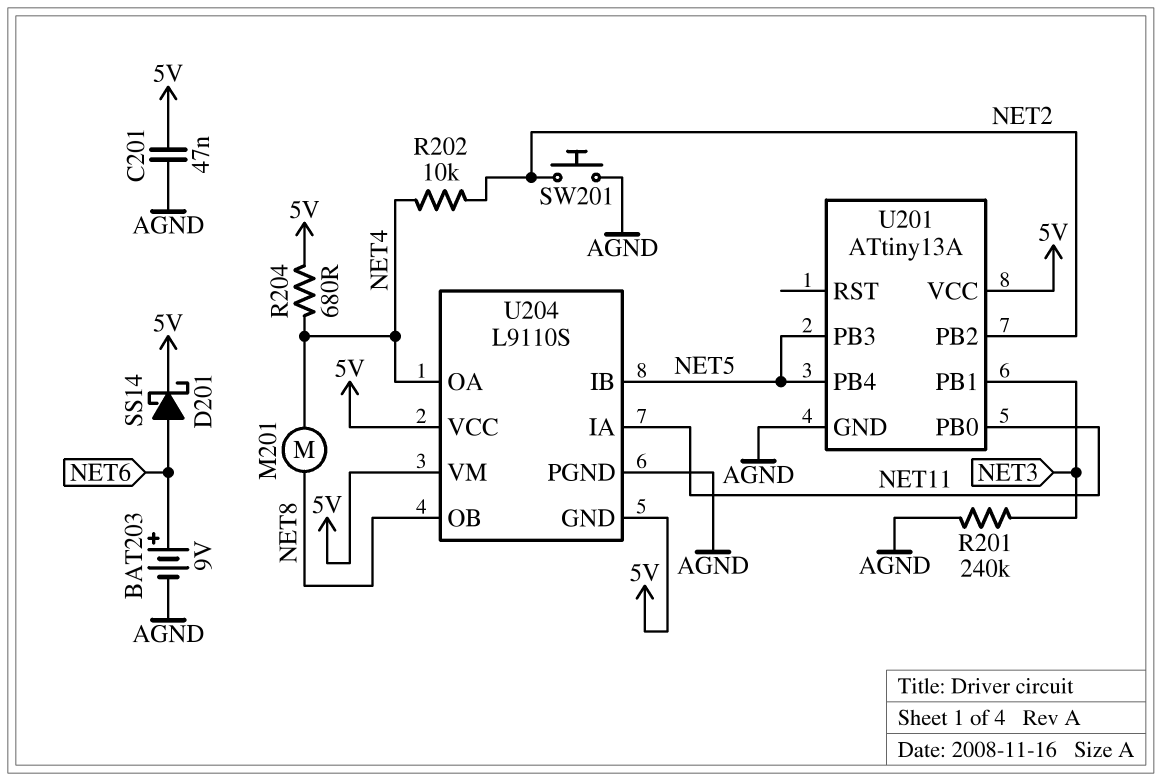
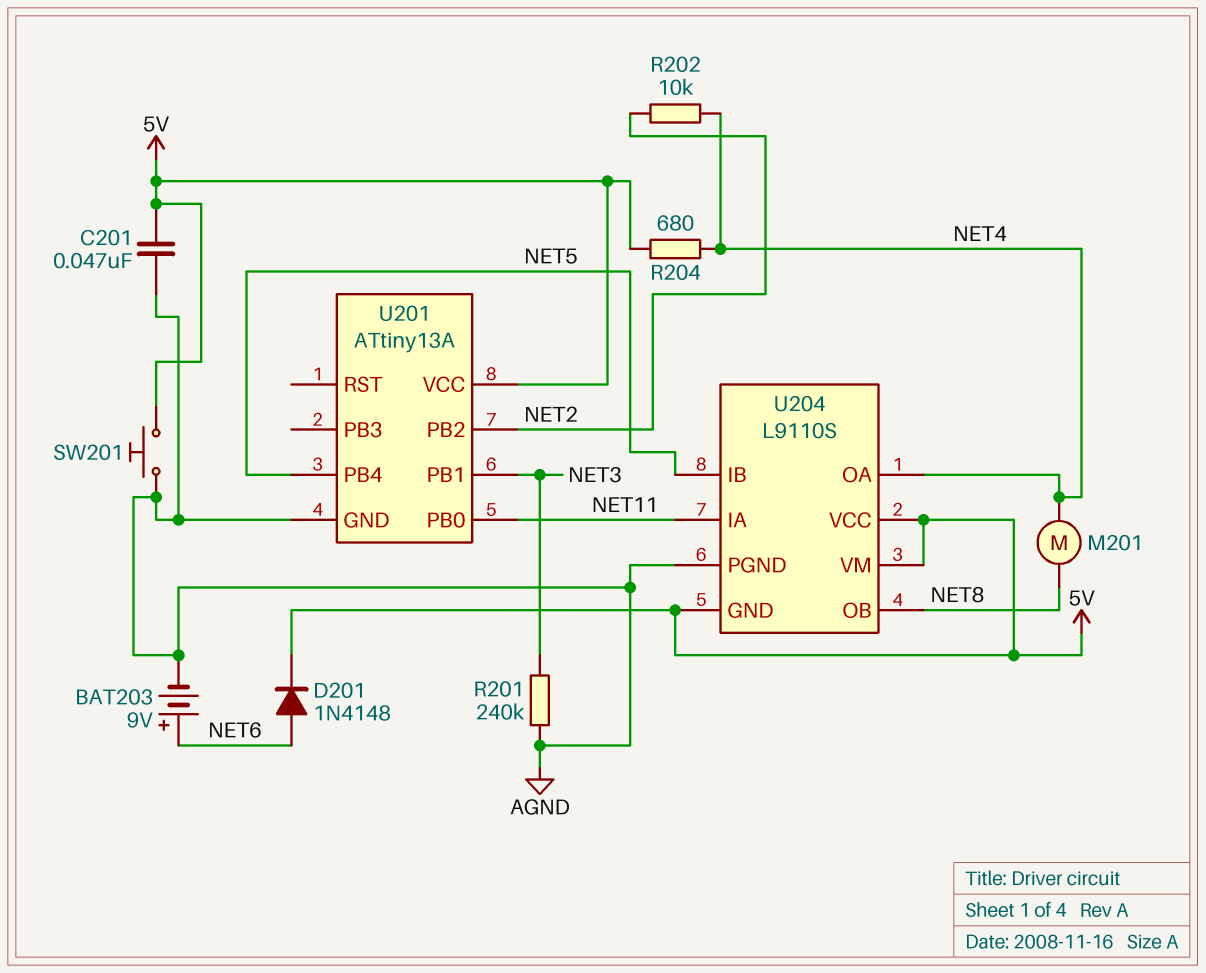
D201: schottky SS14 (A NET6, K 5V) -> diode 1N4148 (A NET6, K 5V)
SW201: button (AGND, NET2) -> button (5V, AGND)
U201 pin PB3: NET5 -> none

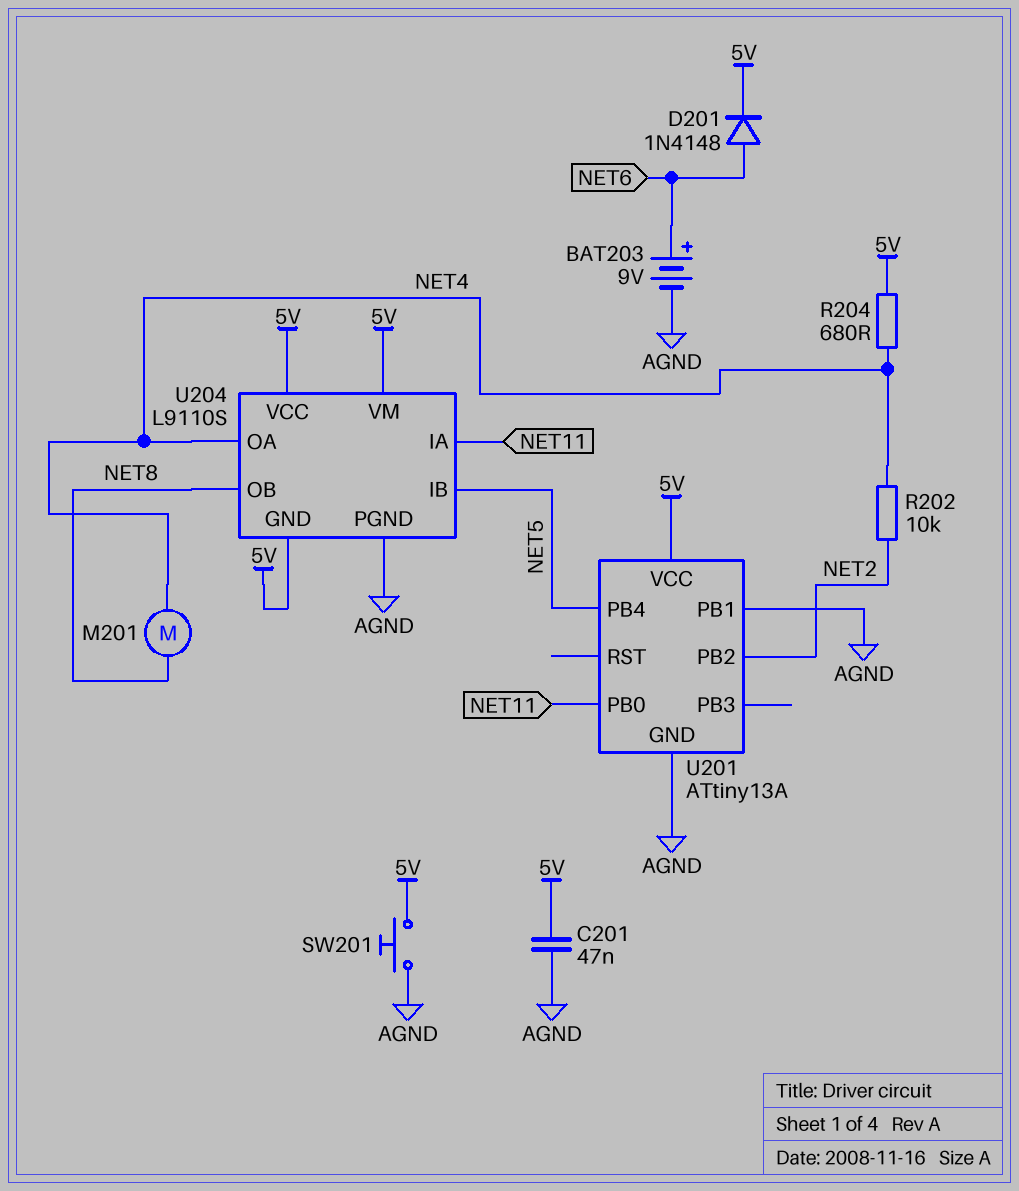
R201: 240k (AGND, NET3) -> none
U201 pin PB1: NET3 -> AGND

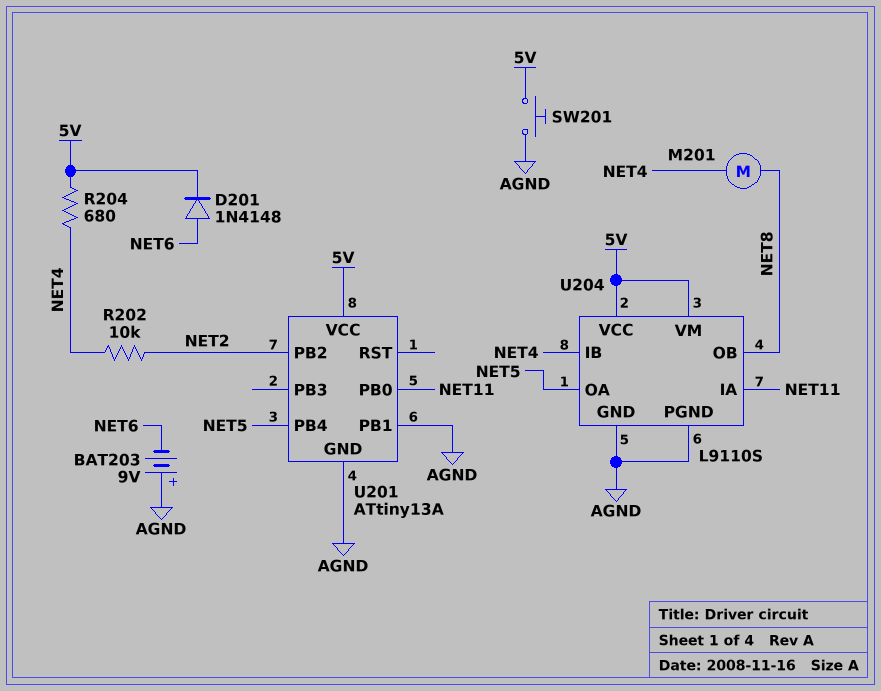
BAT203: 9V (plus NET6, minus AGND) -> 9V (plus AGND, minus NET6)
C201: 47nF (5V, AGND) -> none
U204 pin GND: 5V -> AGND
U204 pin IB: NET5 -> NET4
U204 pin OA: NET4 -> NET5

